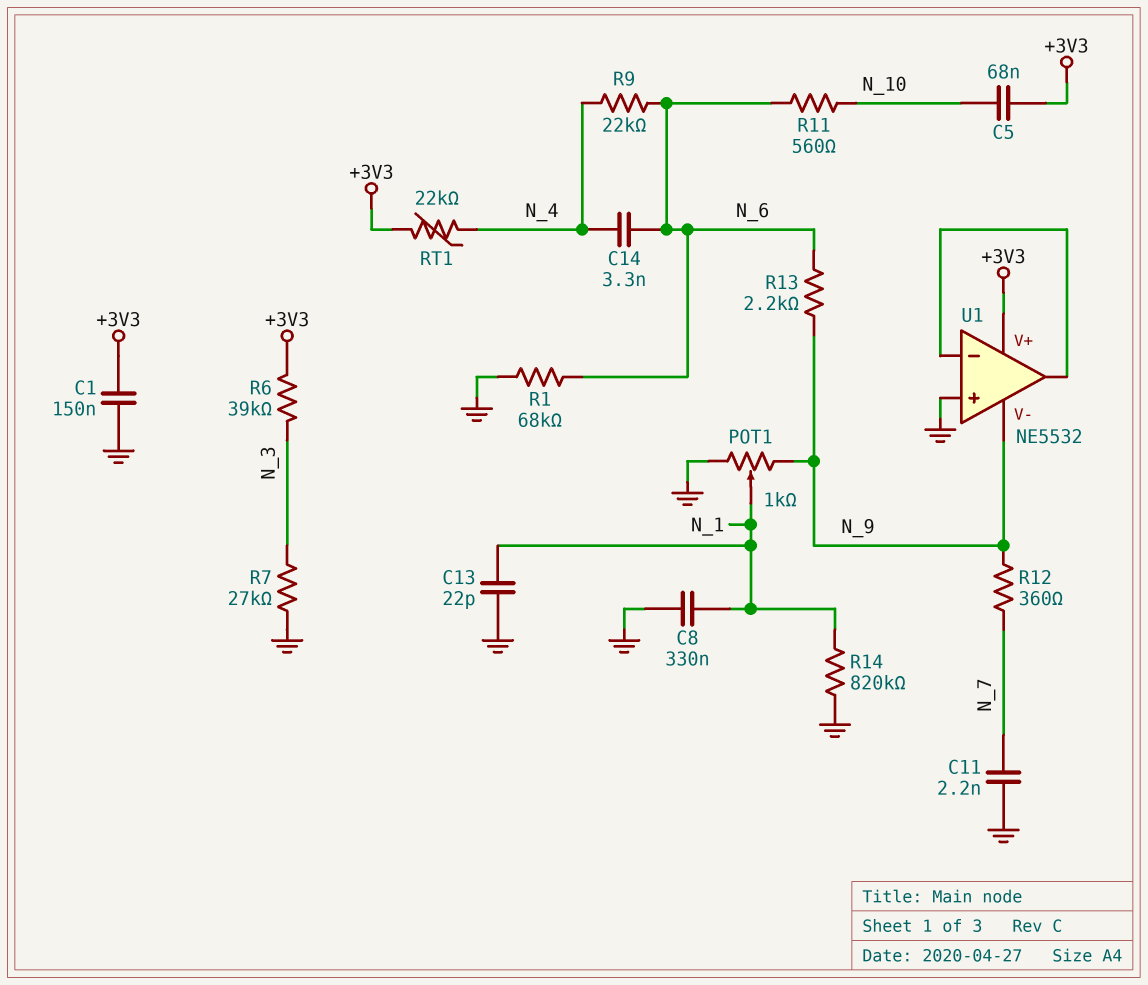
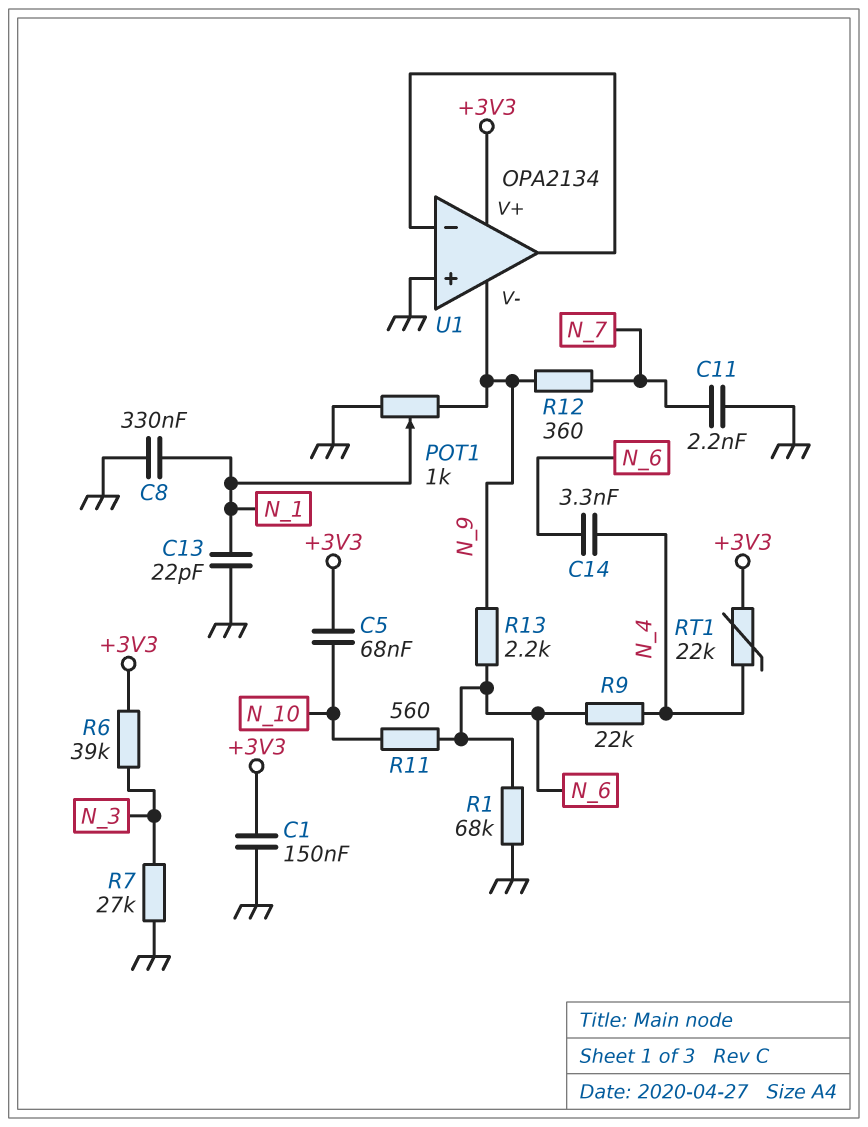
R14: 820k (GND, N_1) -> none
U1: NE5532 -> OPA2134

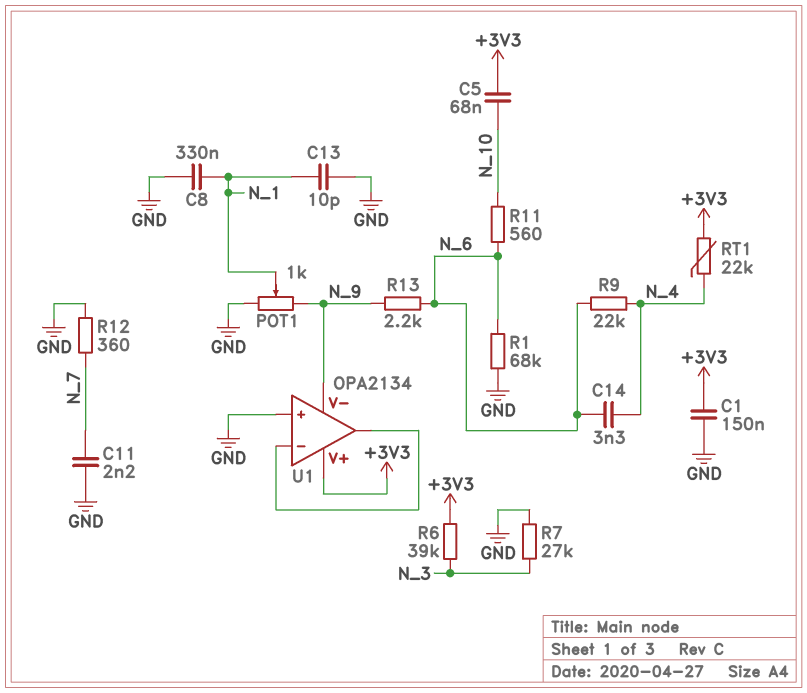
C13: 22pF (GND, N_1) -> 10pF (GND, N_1)
R12: 360 (N_7, N_9) -> 360 (GND, N_7)

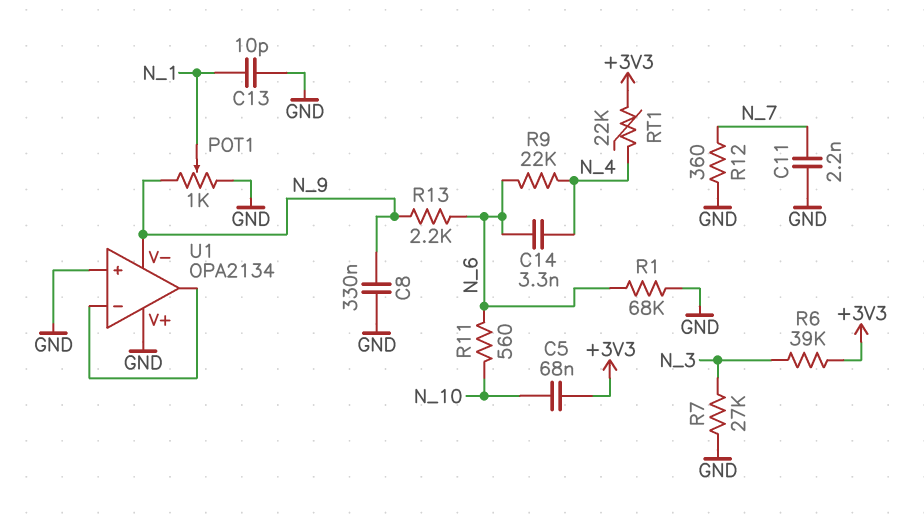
C1: 150nF (+3V3, GND) -> none
C8: 330nF (GND, N_1) -> 330nF (GND, N_9)
U1 pin V+: +3V3 -> GND

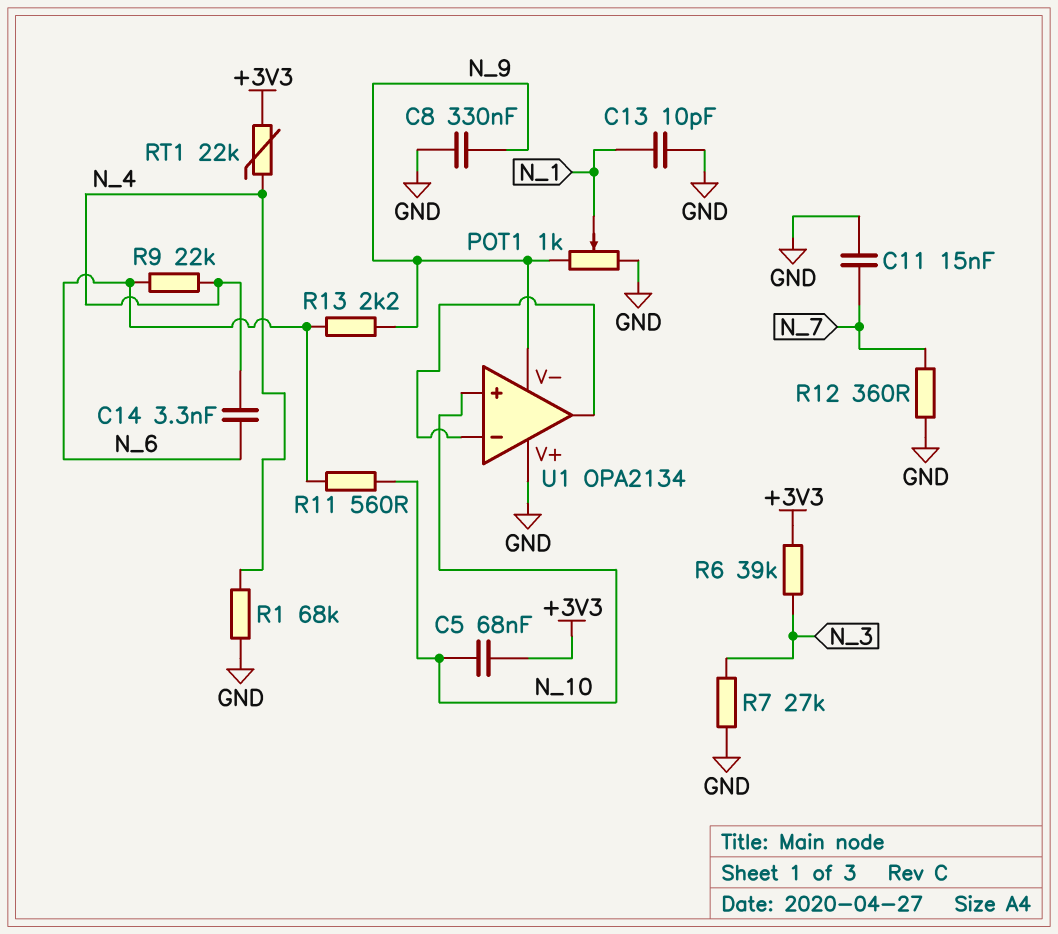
C11: 2.2nF (GND, N_7) -> 15nF (GND, N_7)
R1: 68k (GND, N_6) -> 68k (GND, N_4)
U1 pin in+: GND -> N_10

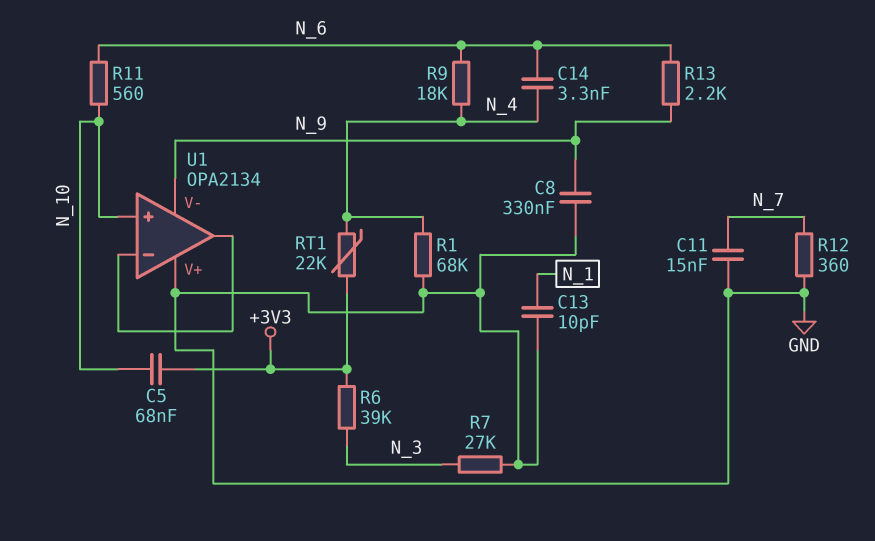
POT1: 1k (GND, N_9, wiper N_1) -> none
R9: 22k (N_4, N_6) -> 18k (N_4, N_6)

